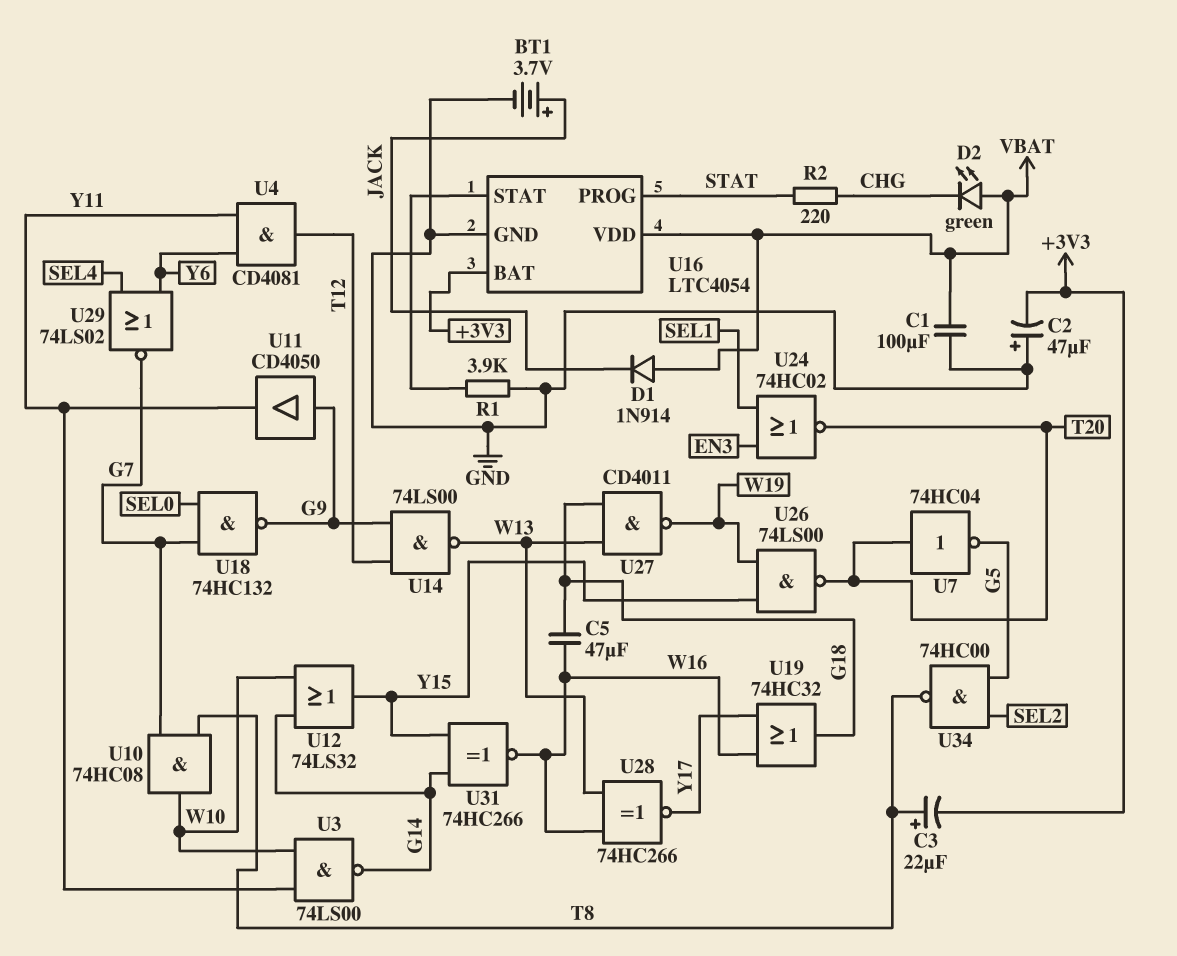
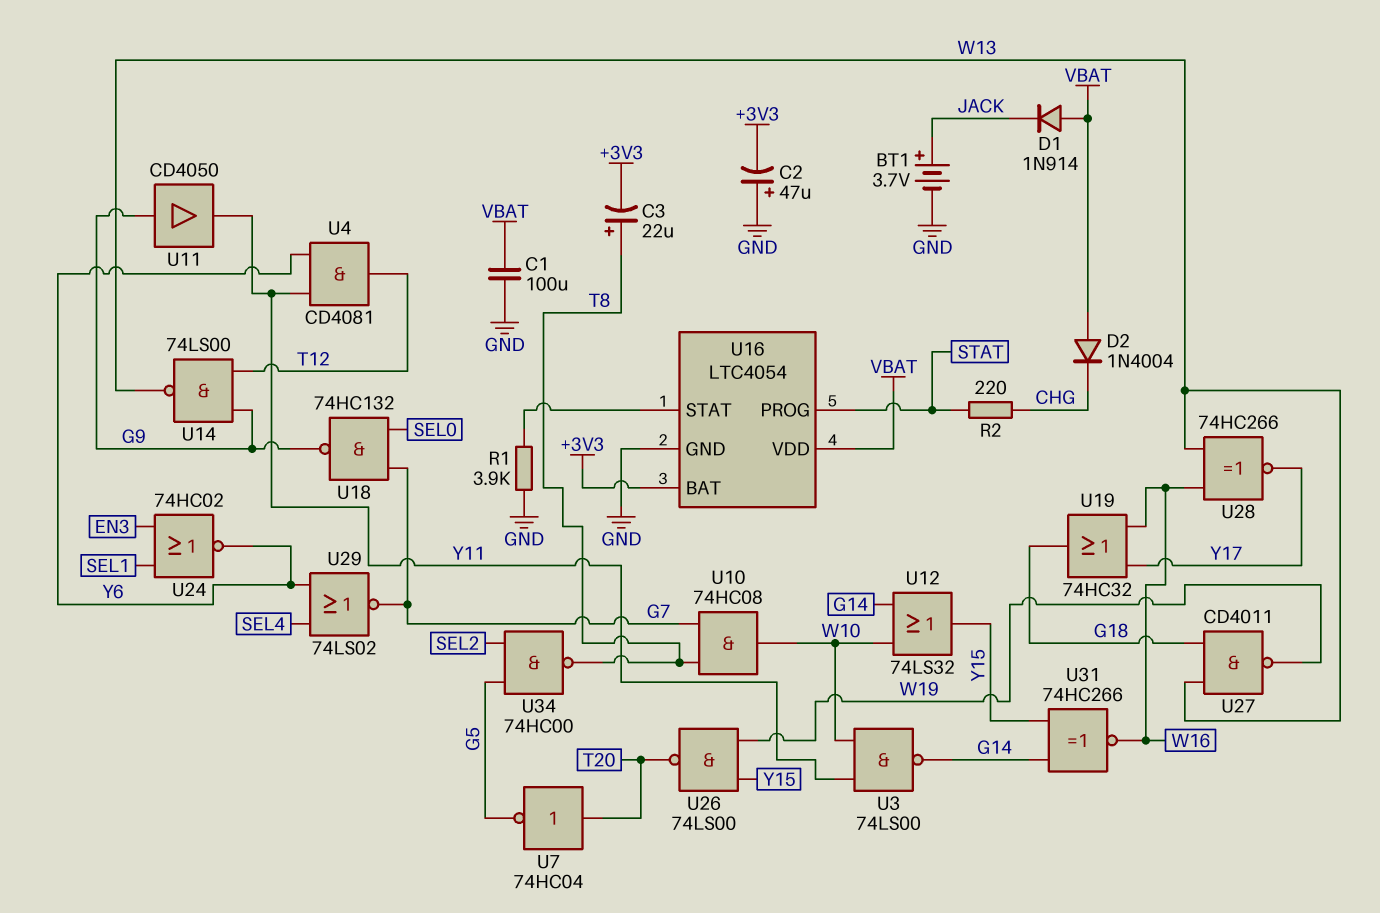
C5: 47uF (G18, W16) -> none
D2: LED green (A VBAT, K CHG) -> diode 1N4004 (A VBAT, K CHG)
U24: NOR 74HC02 (in EN3, in SEL1, out T20) -> NOR 74HC02 (in EN3, in SEL1, out Y6)

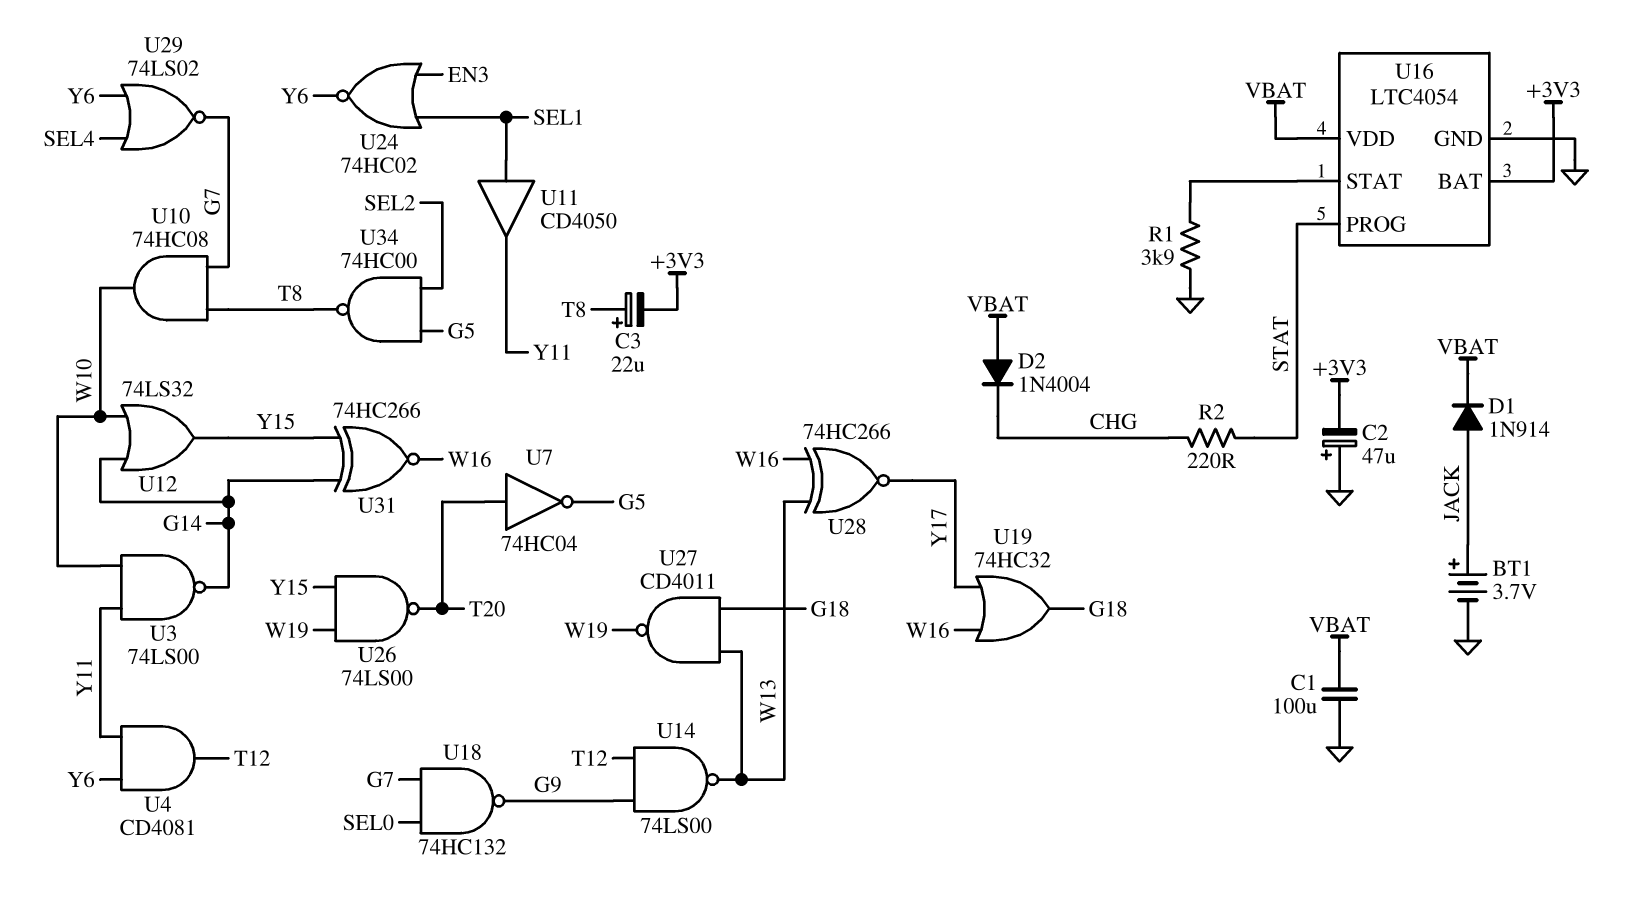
D1: diode 1N914 (A VBAT, K JACK) -> diode 1N914 (A JACK, K VBAT)
U11: buffer CD4050 (in G9, out Y11) -> buffer CD4050 (in SEL1, out Y11)

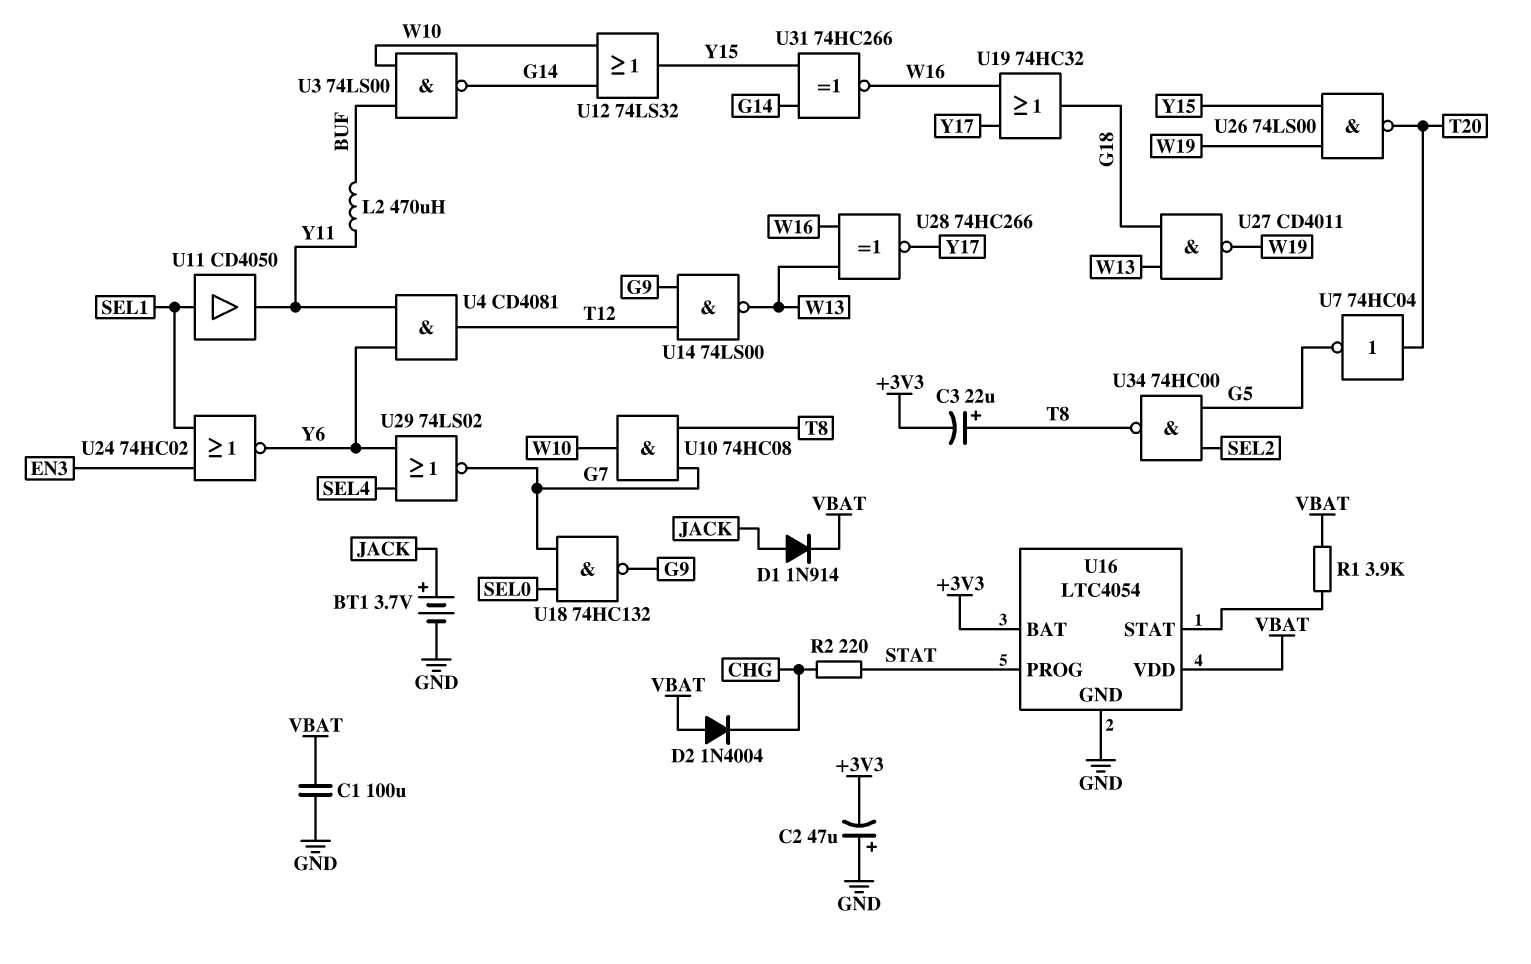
L2: none -> 470uH (BUF, Y11)
R1: 3.9k (GND, U16/STAT) -> 3.9k (U16/STAT, VBAT)
U3: NAND 74LS00 (in W10, in Y11, out G14) -> NAND 74LS00 (in BUF, in W10, out G14)

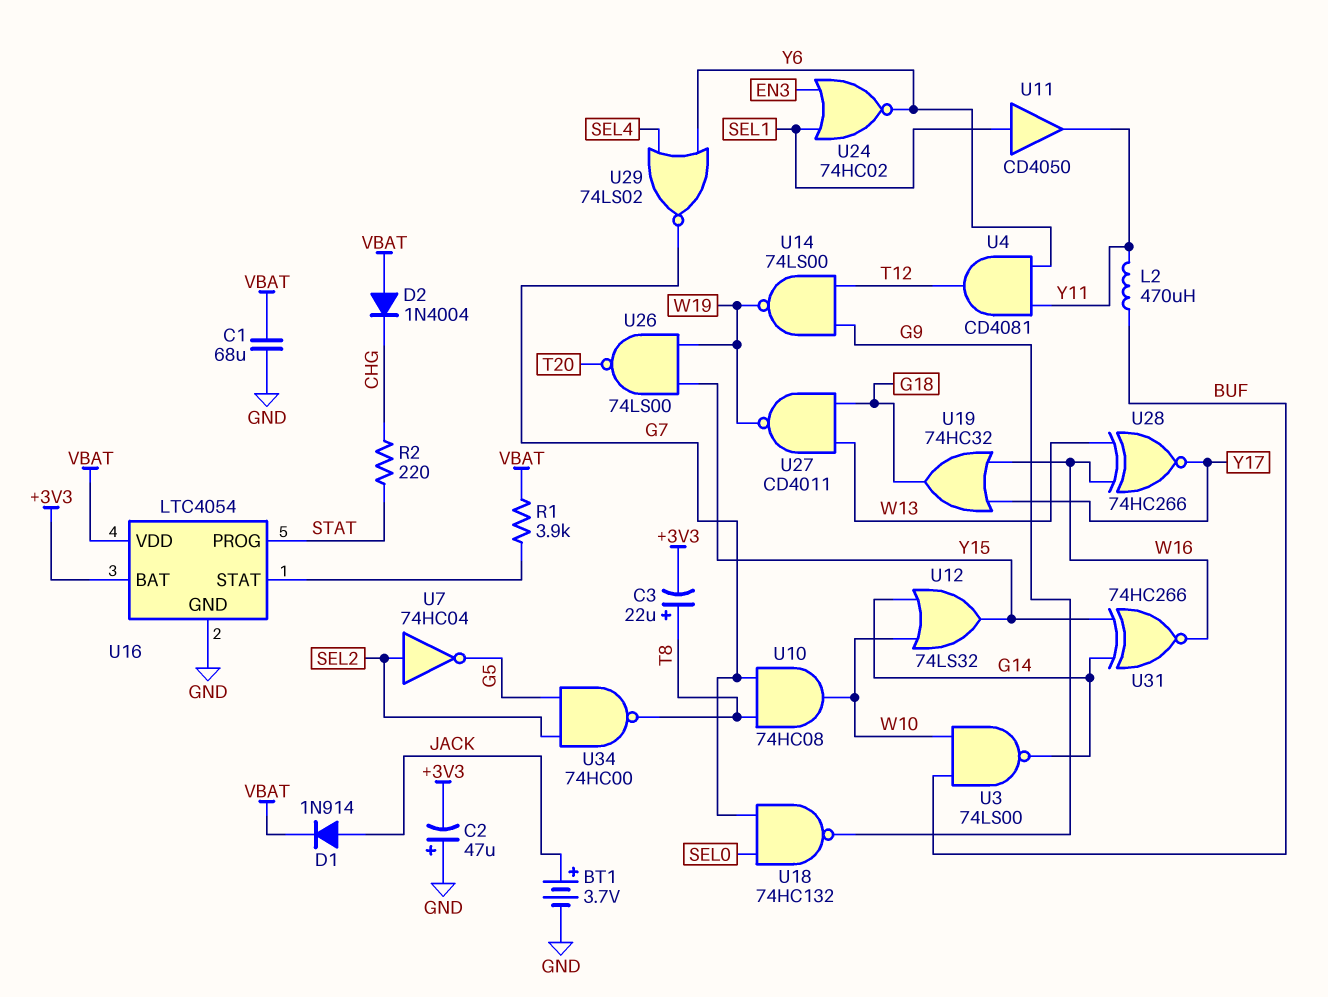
C1: 100uF (GND, VBAT) -> 68uF (GND, VBAT)
U7: NOT 74HC04 (in T20, out G5) -> NOT 74HC04 (in SEL2, out G5)
U14: NAND 74LS00 (in G9, in T12, out W13) -> NAND 74LS00 (in G9, in T12, out W19)

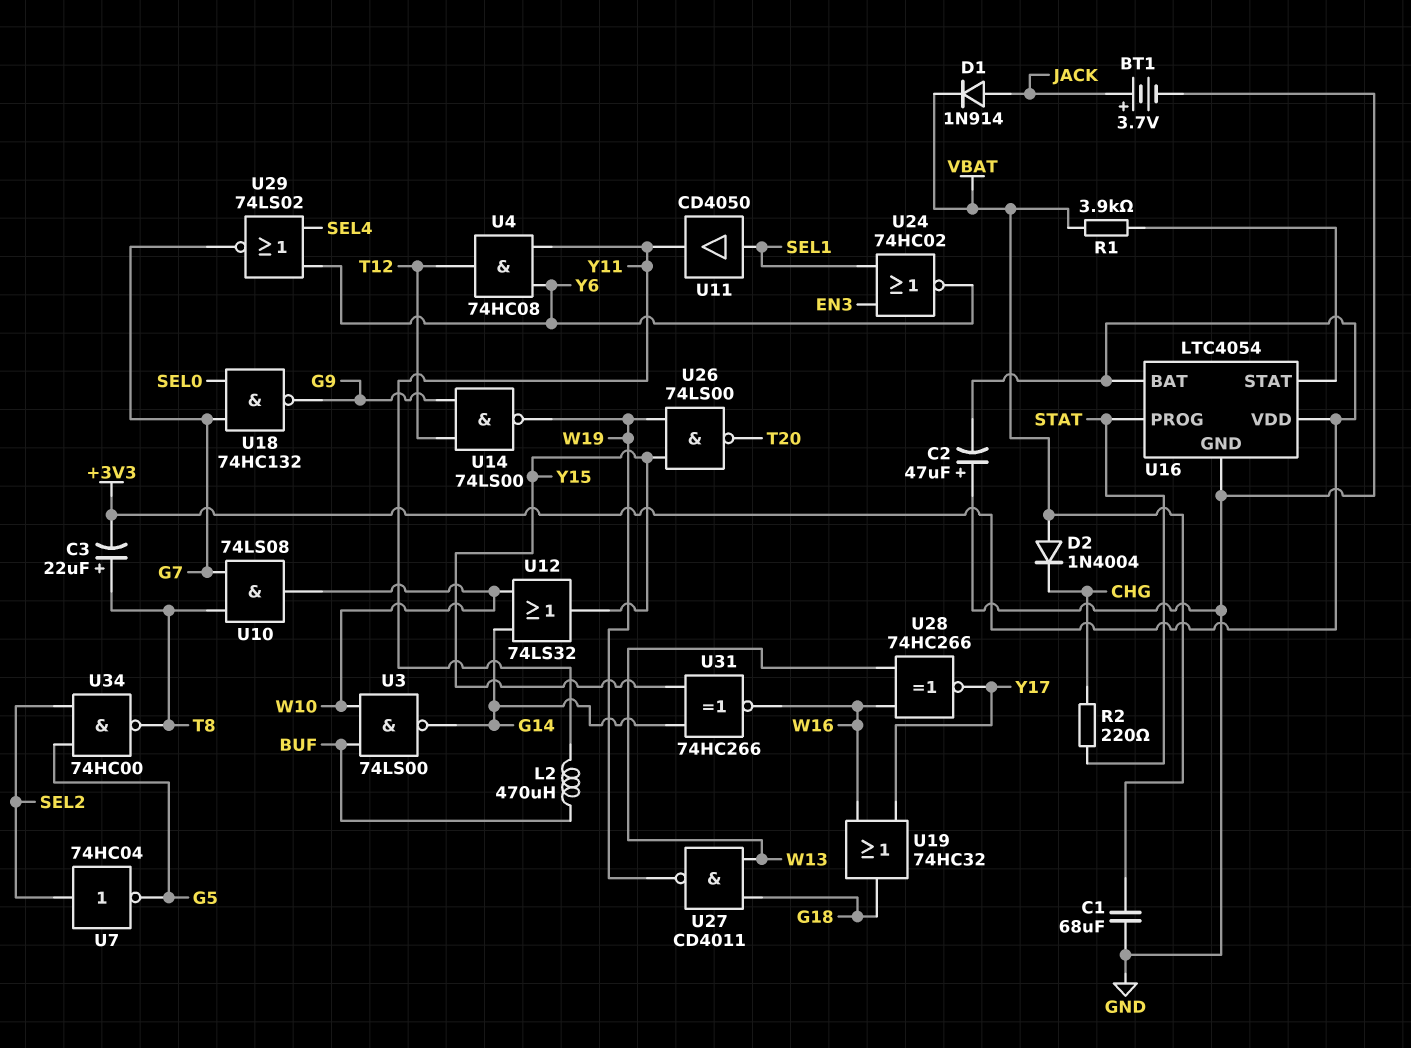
U4: AND CD4081 (in Y6, in Y11, out T12) -> AND 74HC08 (in Y6, in Y11, out T12)
U10: AND 74HC08 (in G7, in T8, out W10) -> AND 74LS08 (in G7, in T8, out W10)
U16 pin VDD: VBAT -> +3V3

